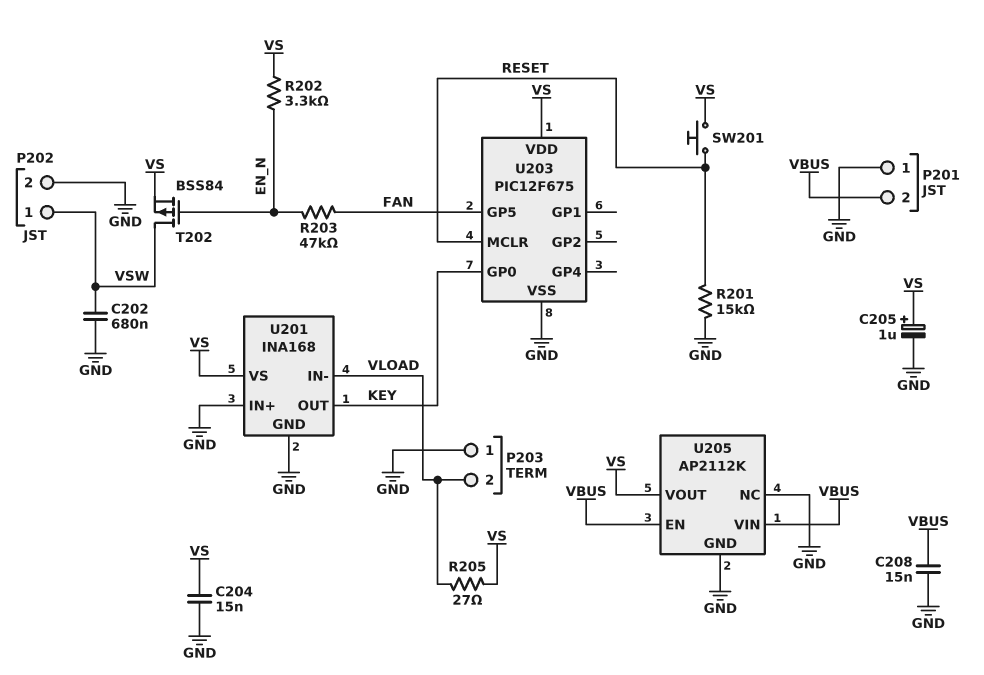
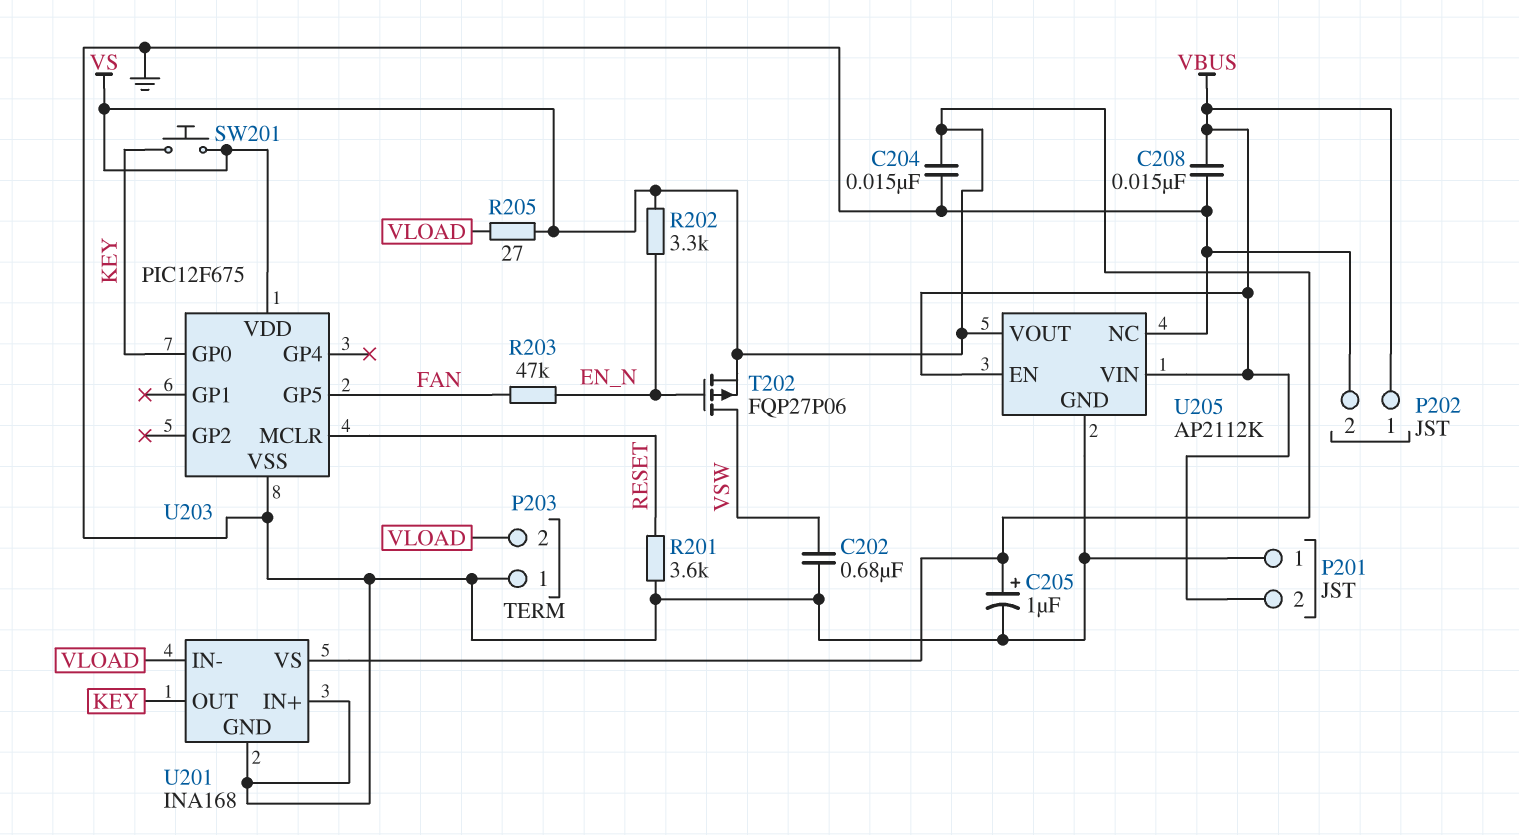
P202 pin 1: VSW -> VBUS
R201: 15k (GND, RESET) -> 3.6k (GND, RESET)
SW201: button (RESET, VS) -> button (KEY, VS)
T202: PMOS BSS84 (G EN_N, D VSW, S VS) -> PMOS FQP27P06 (G EN_N, D VSW, S VS)

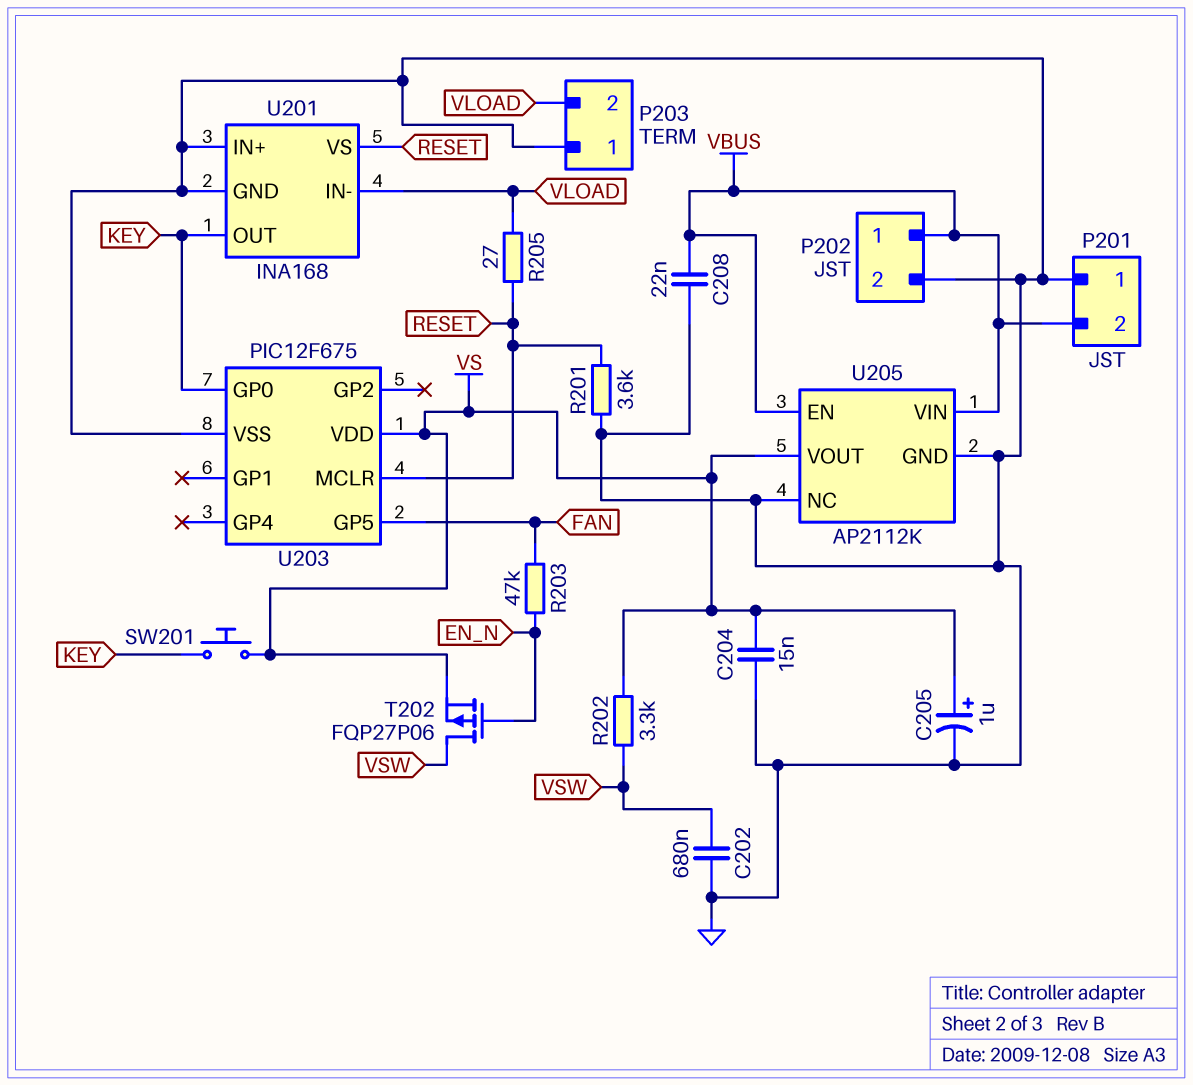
C208: 15nF (GND, VBUS) -> 22nF (GND, VBUS)
R202: 3.3k (EN_N, VS) -> 3.3k (VS, VSW)
R205: 27 (VLOAD, VS) -> 27 (RESET, VLOAD)
U201 pin VS: VS -> RESET

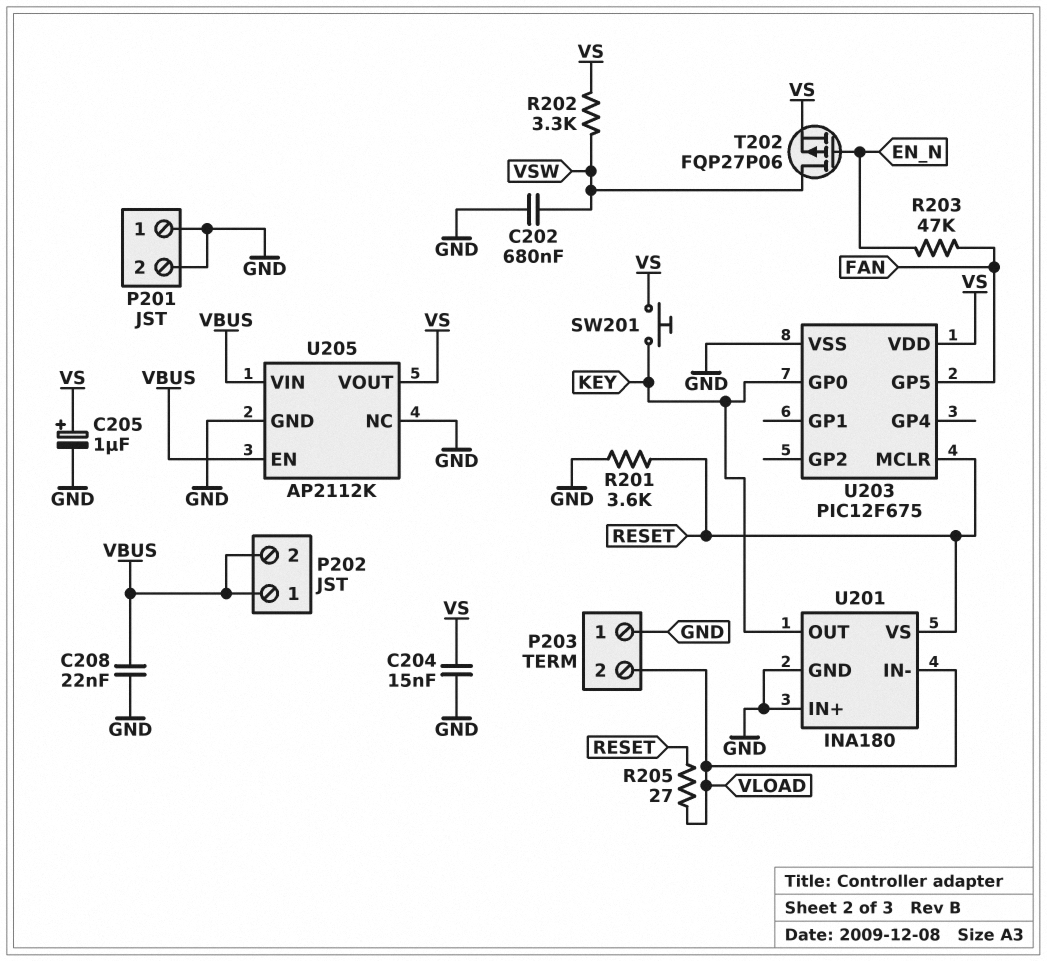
P201 pin 2: VBUS -> GND
P202 pin 2: GND -> VBUS
U201: INA168 -> INA180

